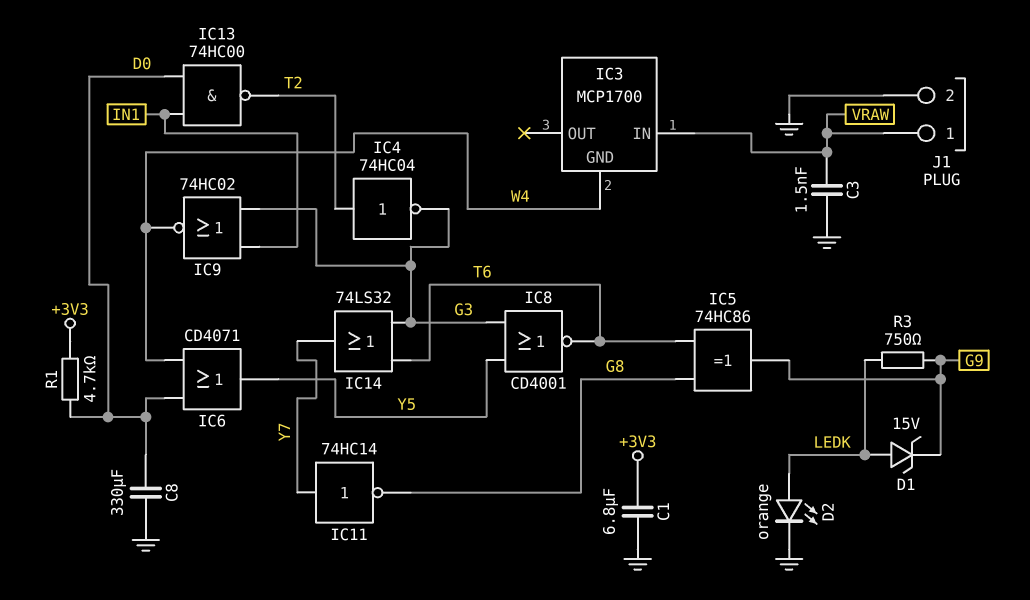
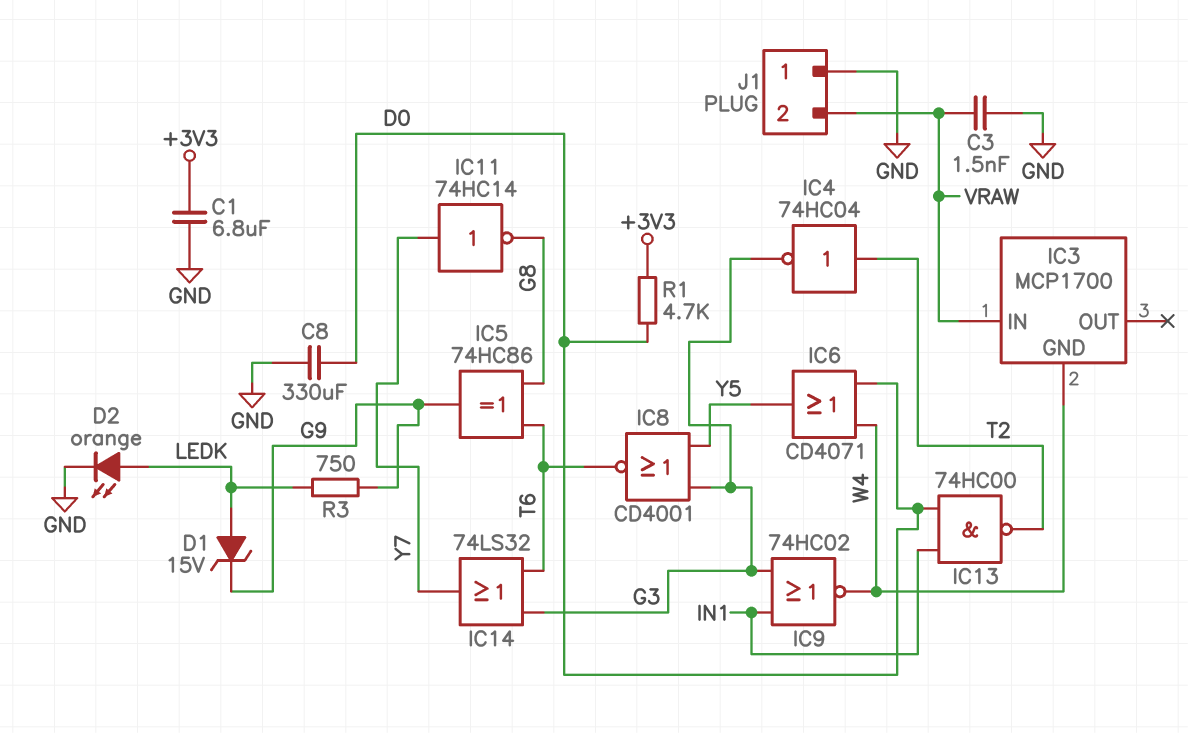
J1 pin 1: VRAW -> GND
J1 pin 2: GND -> VRAW

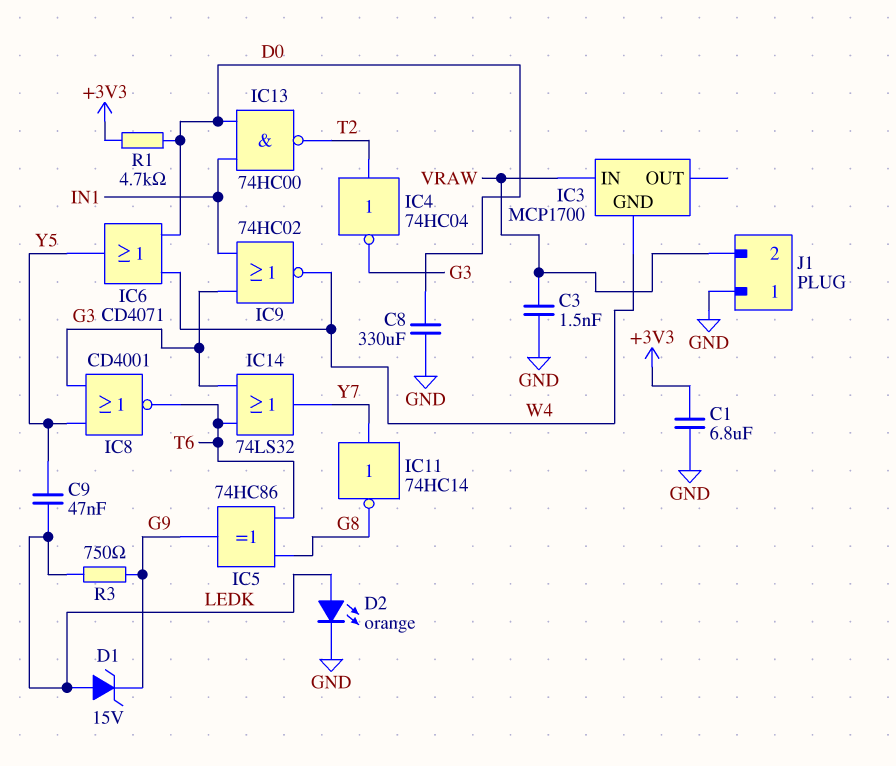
C9: none -> 47nF (LEDK, Y5)

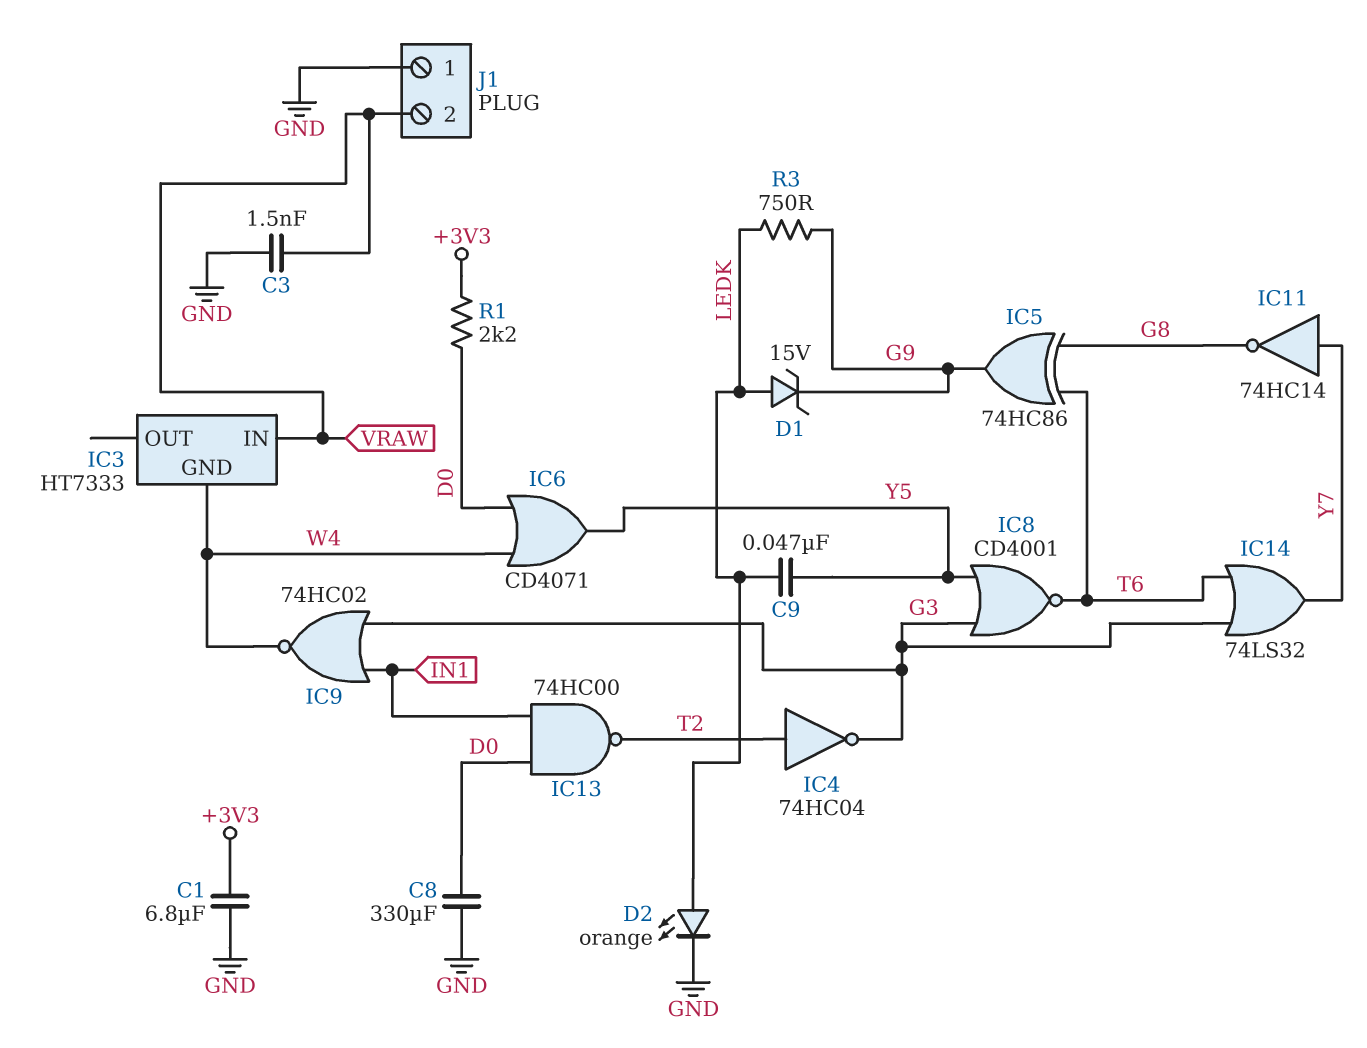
IC3: MCP1700 -> HT7333
R1: 4.7k (+3V3, D0) -> 2.2k (+3V3, D0)

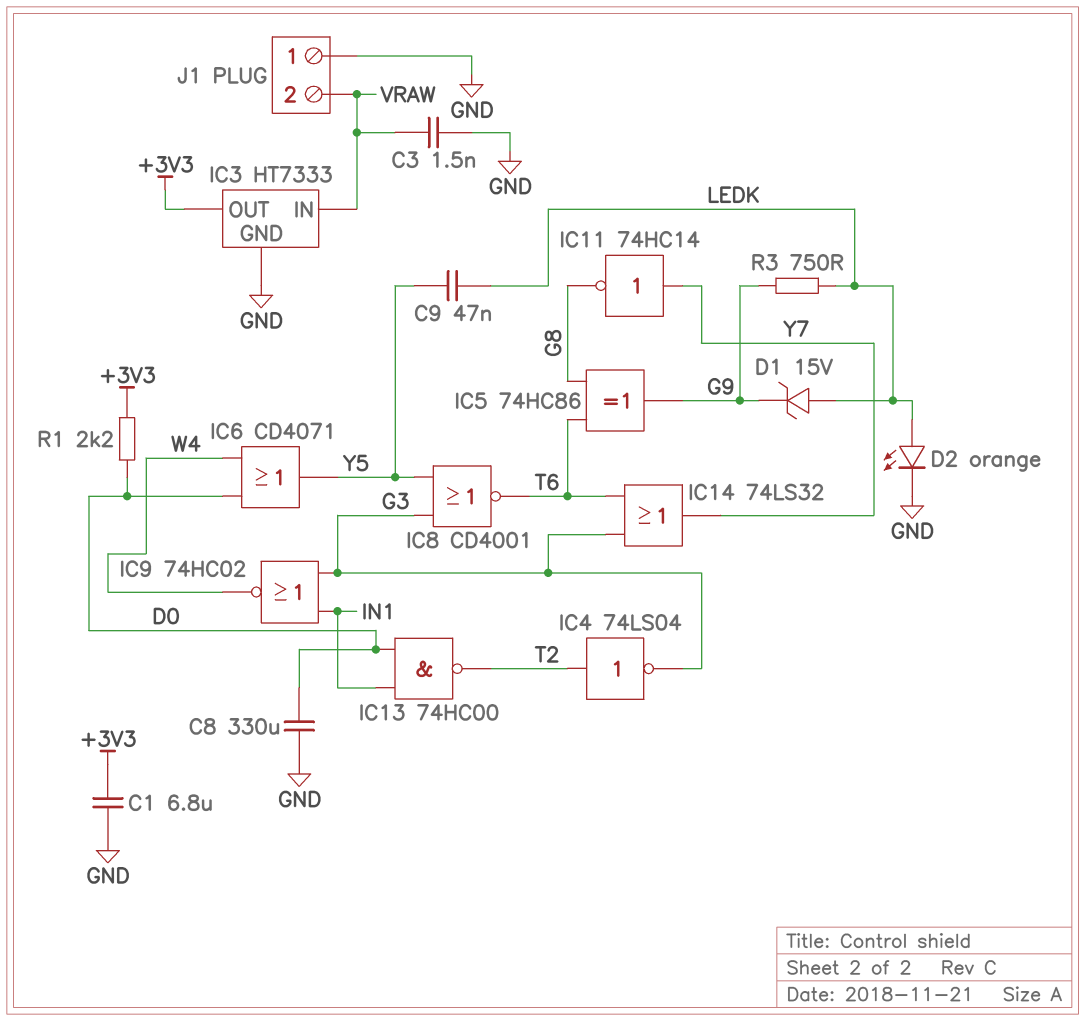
IC3 pin GND: W4 -> GND
IC3 pin OUT: none -> +3V3
IC4: NOT 74HC04 (in T2, out G3) -> NOT 74LS04 (in T2, out G3)

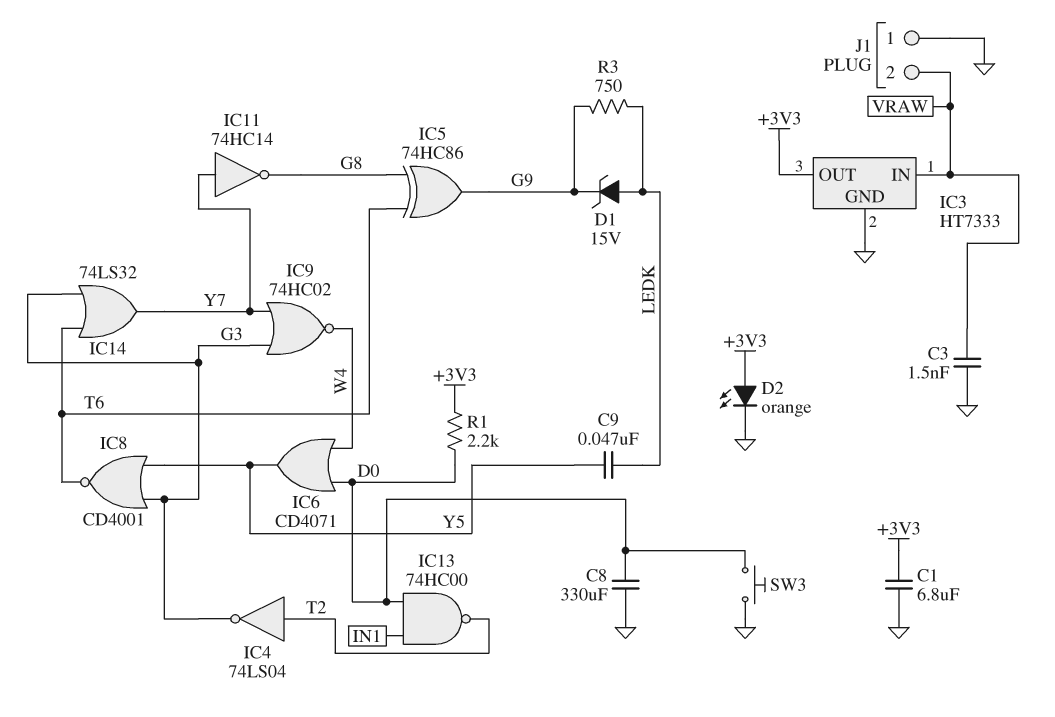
D2: LED orange (A LEDK, K GND) -> LED orange (A +3V3, K GND)
IC9: NOR 74HC02 (in G3, in IN1, out W4) -> NOR 74HC02 (in G3, in Y7, out W4)
SW3: none -> button (D0, GND)

